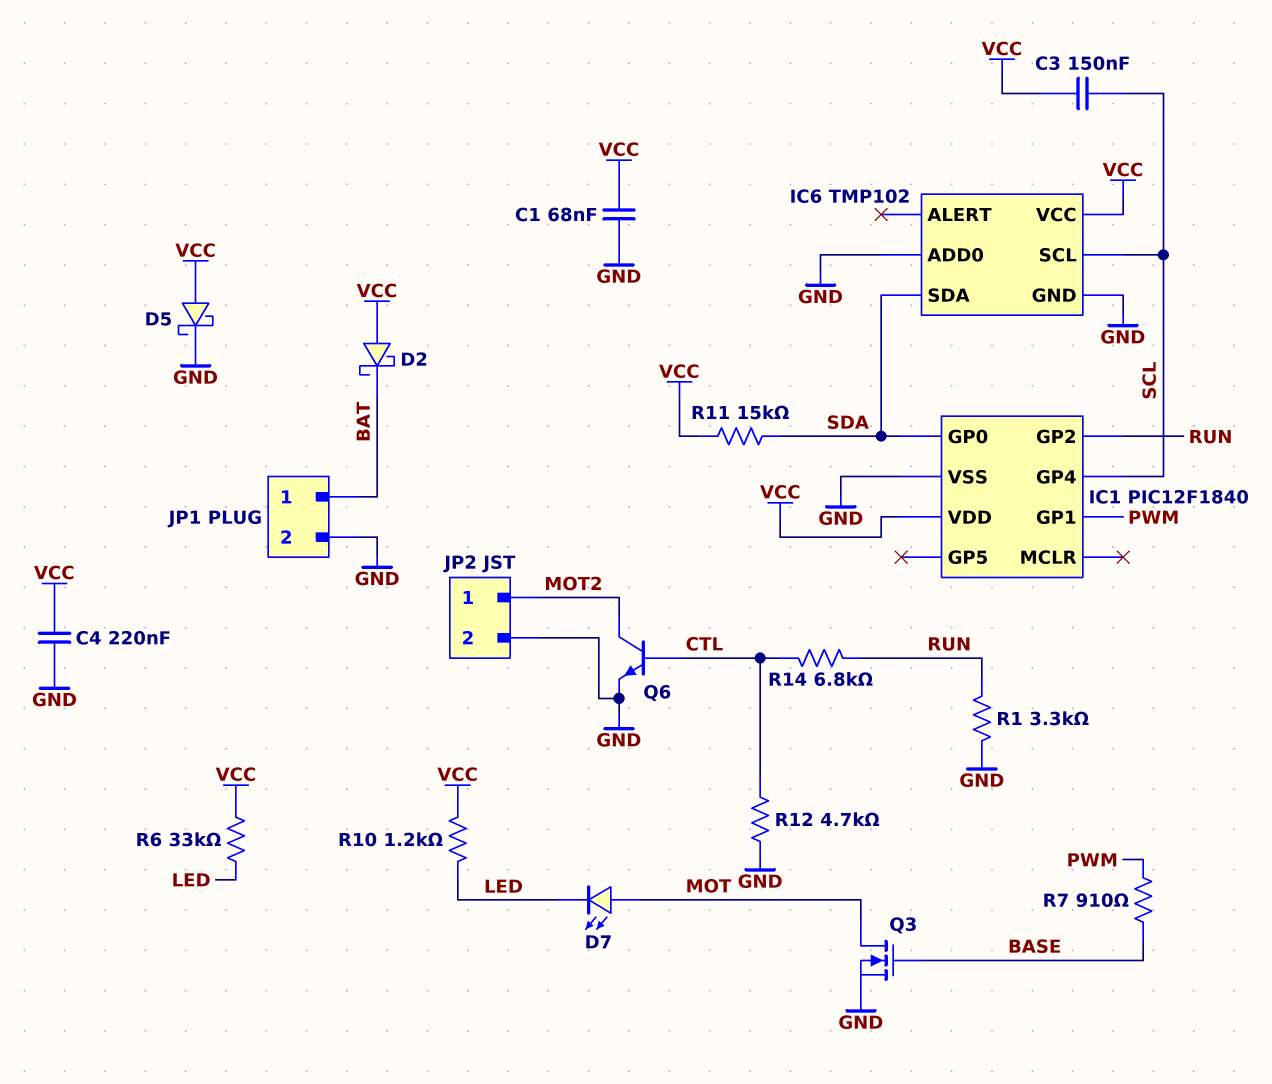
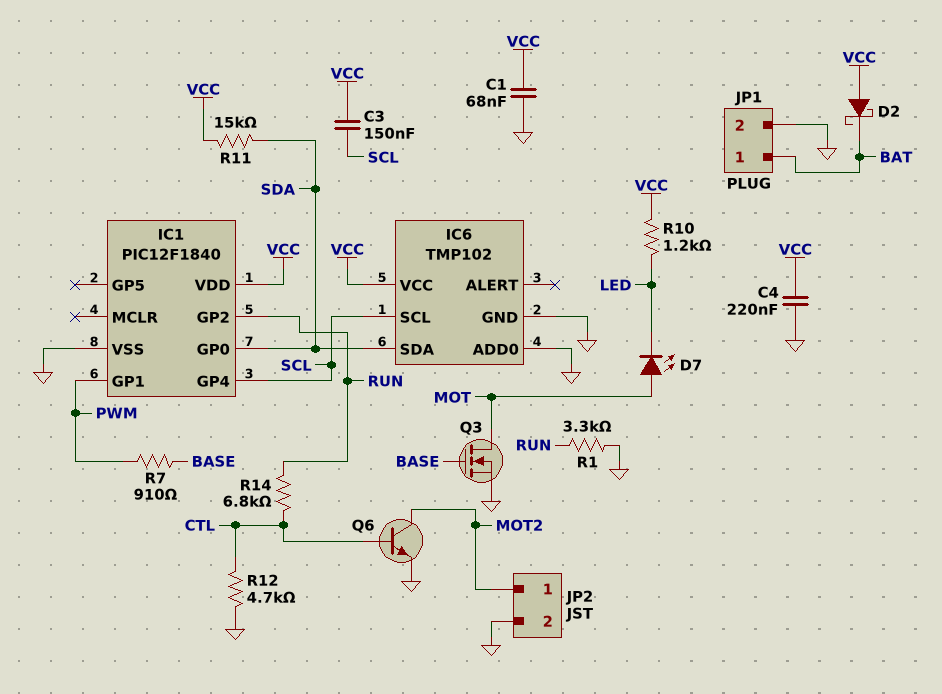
D5: schottky (A VCC, K GND) -> none
R6: 33k (LED, VCC) -> none

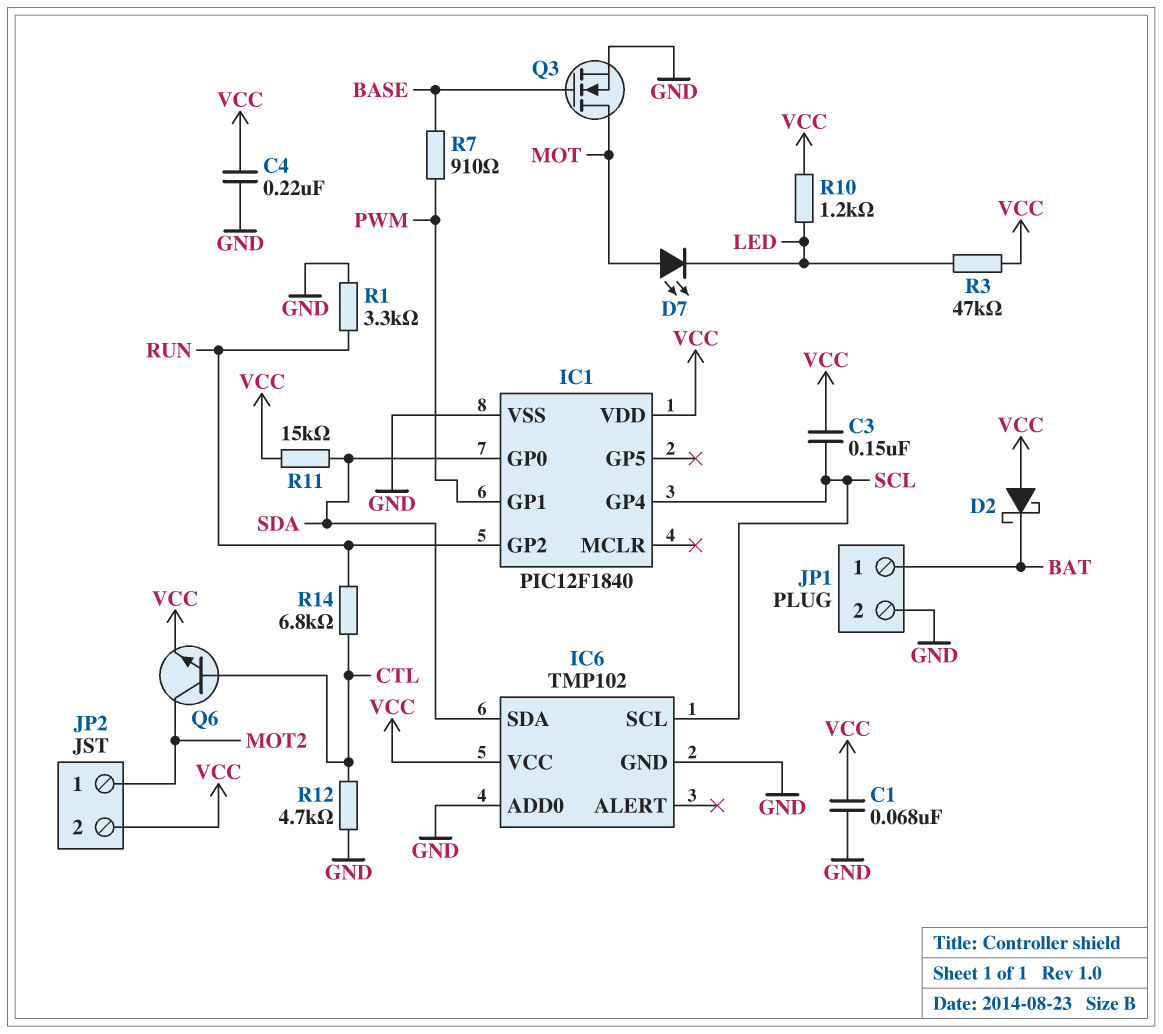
JP2 pin 2: GND -> VCC
Q6: NPN (B CTL, C MOT2, E GND) -> NPN (B CTL, C MOT2, E VCC)
R3: none -> 47k (LED, VCC)

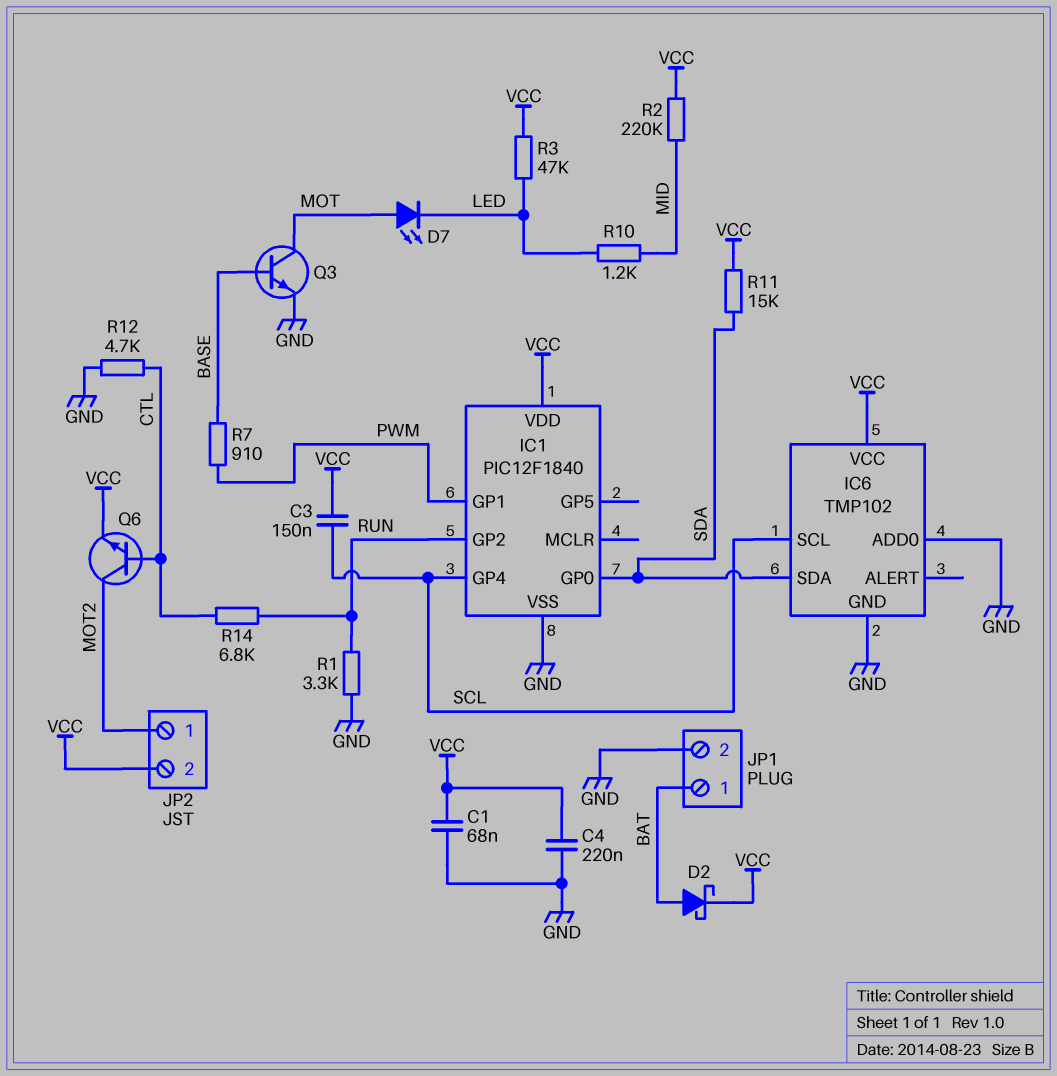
D2: schottky (A VCC, K BAT) -> schottky (A BAT, K VCC)
Q3: NMOS (G BASE, D MOT, S GND) -> NPN (B BASE, C MOT, E GND)
R2: none -> 220k (MID, VCC)
R10: 1.2k (LED, VCC) -> 1.2k (LED, MID)

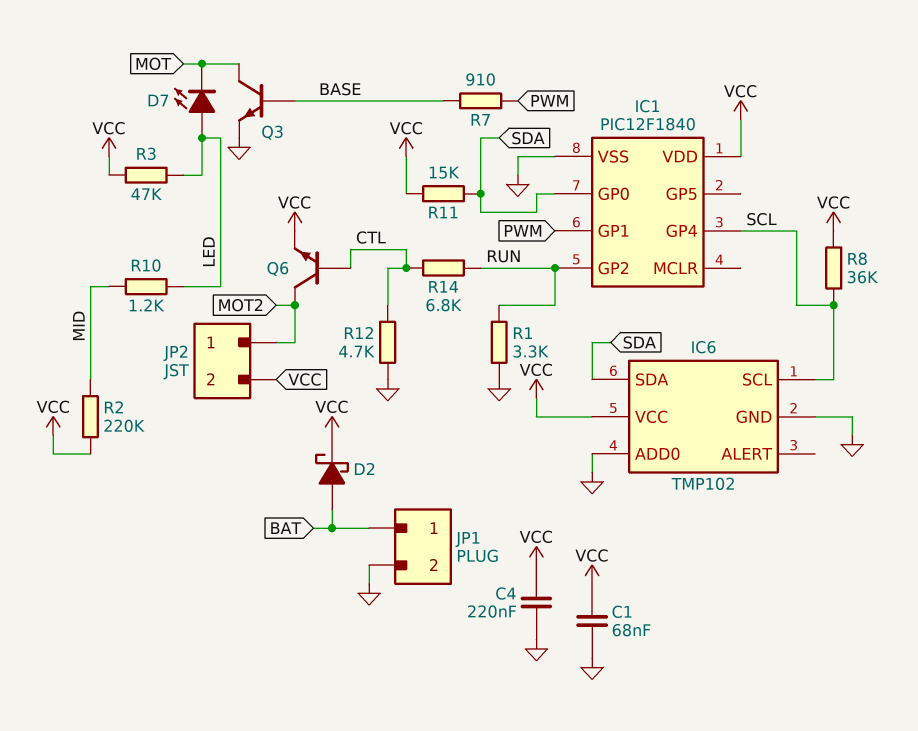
C3: 150nF (SCL, VCC) -> none
D7: LED (A MOT, K LED) -> LED (A LED, K MOT)
R8: none -> 36k (SCL, VCC)

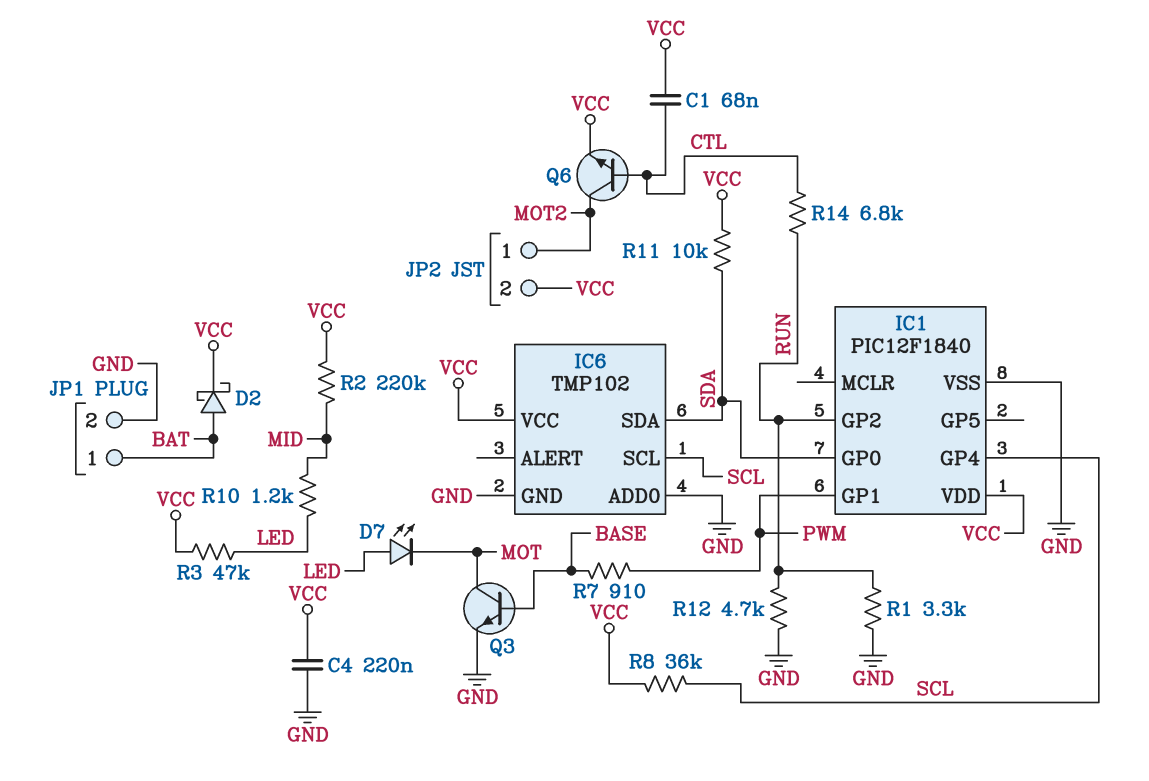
C1: 68nF (GND, VCC) -> 68nF (CTL, VCC)
R11: 15k (SDA, VCC) -> 10k (SDA, VCC)
R12: 4.7k (CTL, GND) -> 4.7k (GND, RUN)

